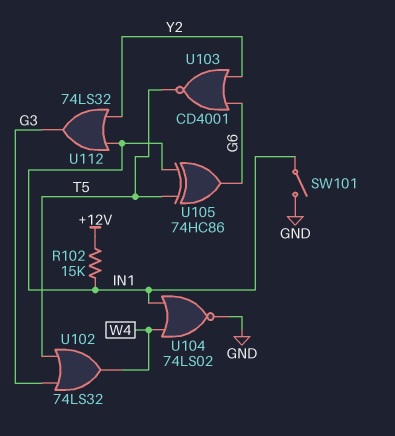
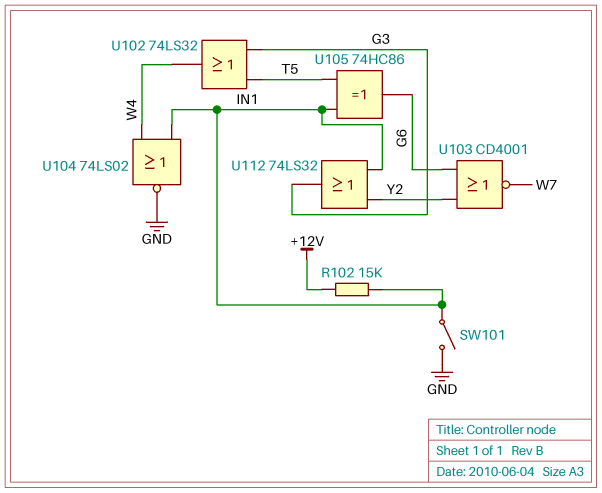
U103: NOR CD4001 (in G6, in Y2, out T5) -> NOR CD4001 (in G6, in Y2, out W7)

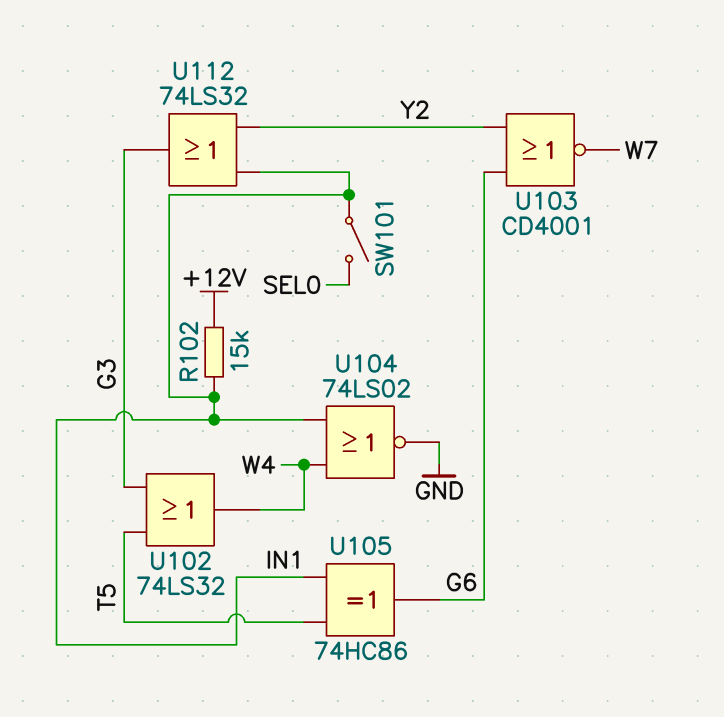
SW101: switch (GND, IN1) -> switch (IN1, SEL0)

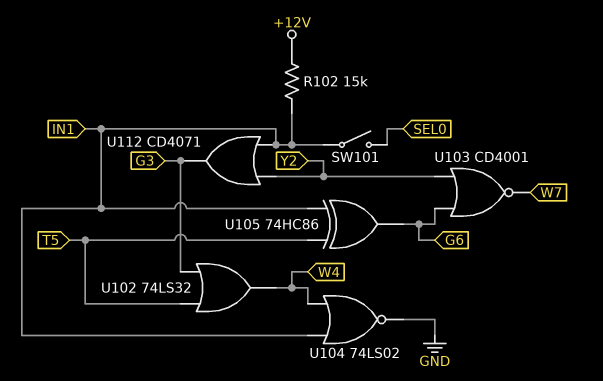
U112: OR 74LS32 (in IN1, in Y2, out G3) -> OR CD4071 (in IN1, in Y2, out G3)

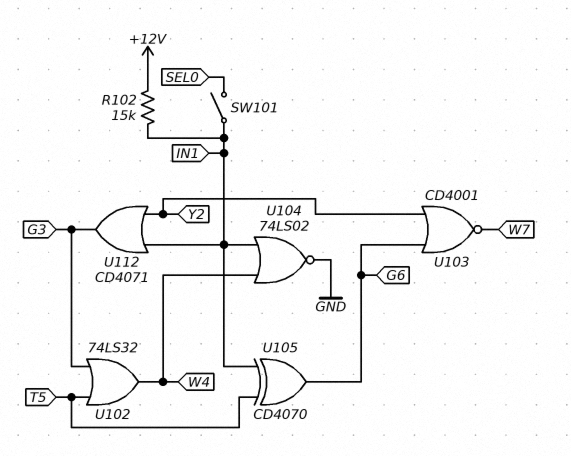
U105: XOR 74HC86 (in IN1, in T5, out G6) -> XOR CD4070 (in IN1, in T5, out G6)

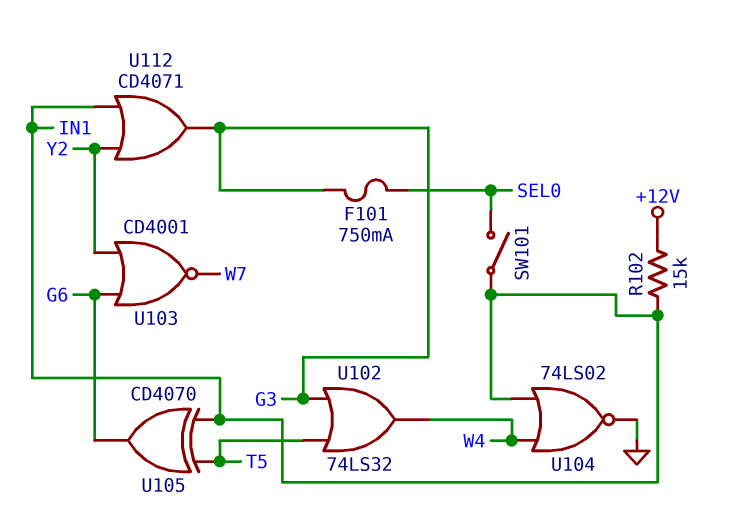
F101: none -> 750mA (G3, SEL0)

